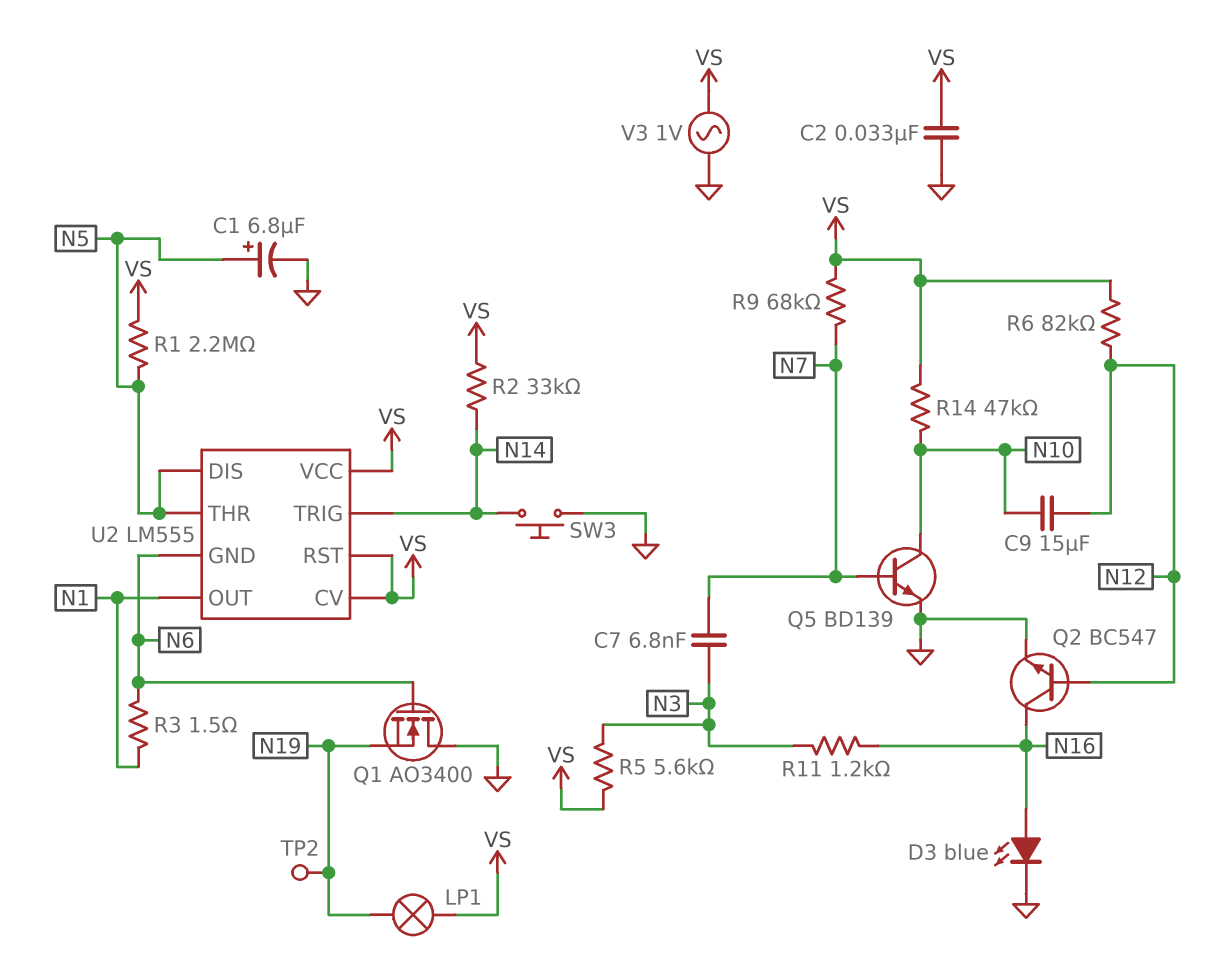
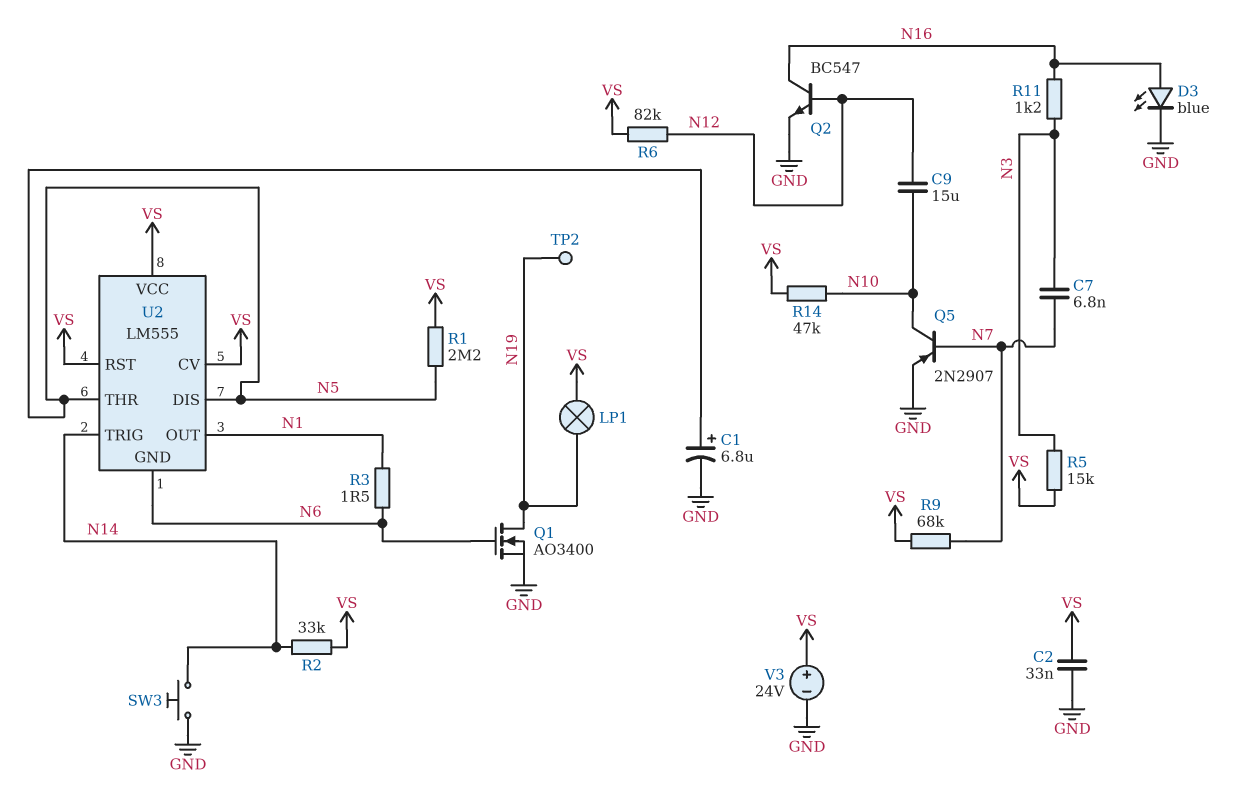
Q1: NMOS AO3400 (G N6, D GND, S N19) -> NMOS AO3400 (G N6, D N19, S GND)
Q5: NPN BD139 (B N7, C N10, E GND) -> PNP 2N2907 (B N7, C N10, E GND)
R5: 5.6k (N3, VS) -> 15k (N3, VS)
V3: AC 1V (GND, VS) -> 24V (plus VS, minus GND)

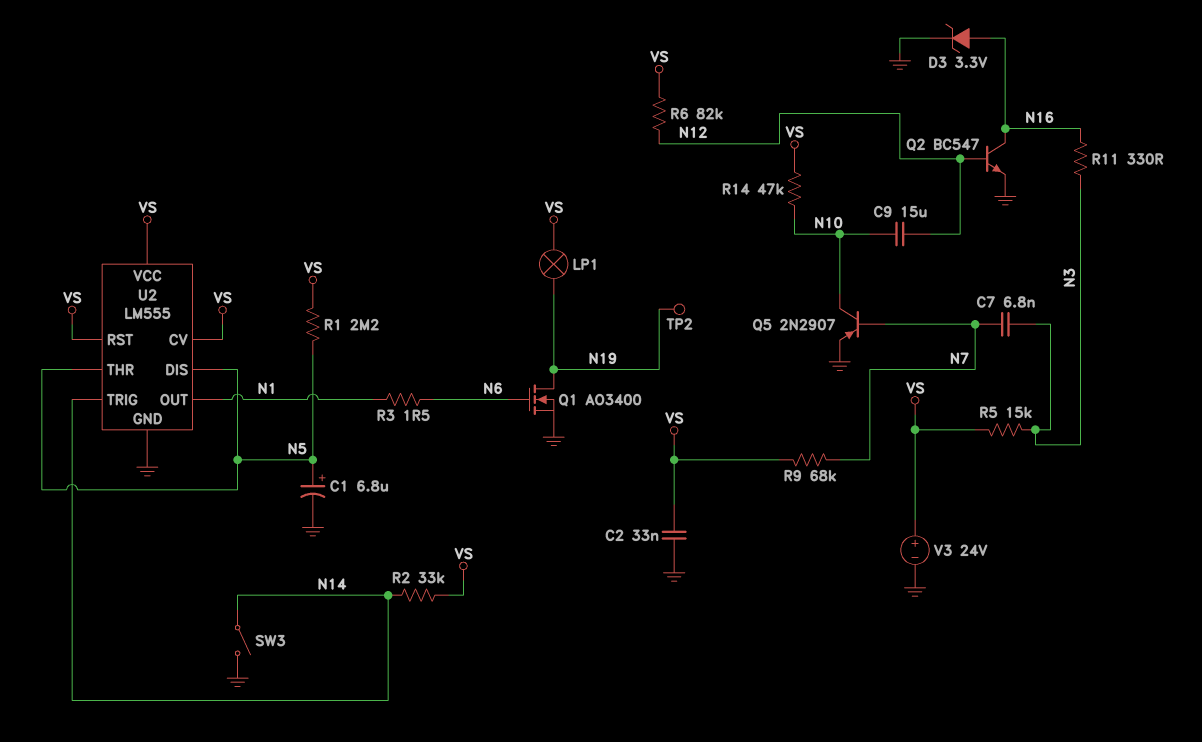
D3: LED blue (A N16, K GND) -> zener 3.3V (A N16, K GND)
R11: 1.2k (N3, N16) -> 330 (N3, N16)
SW3: button (GND, N14) -> switch (GND, N14)
U2 pin GND: N6 -> GND

